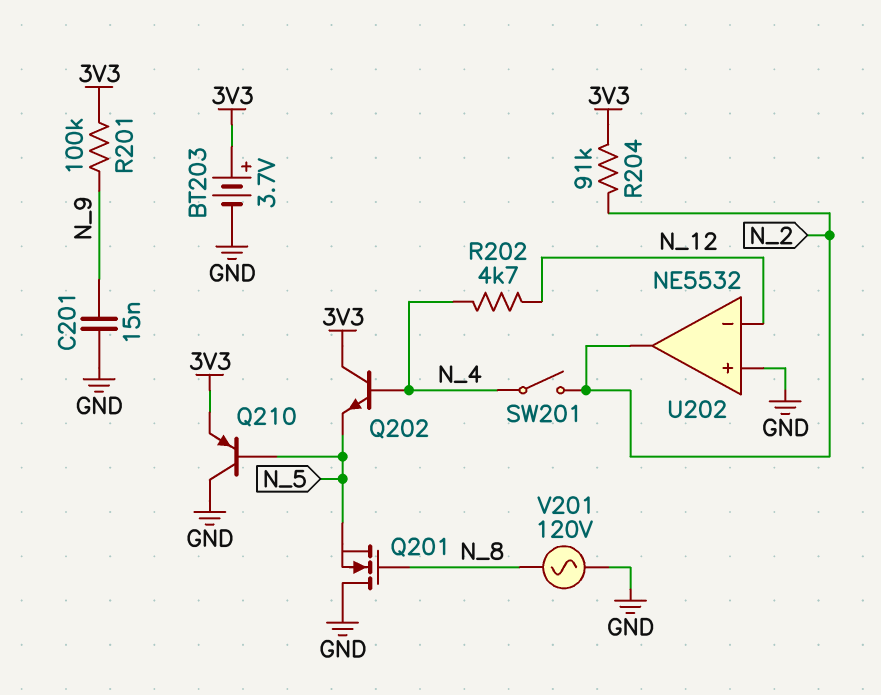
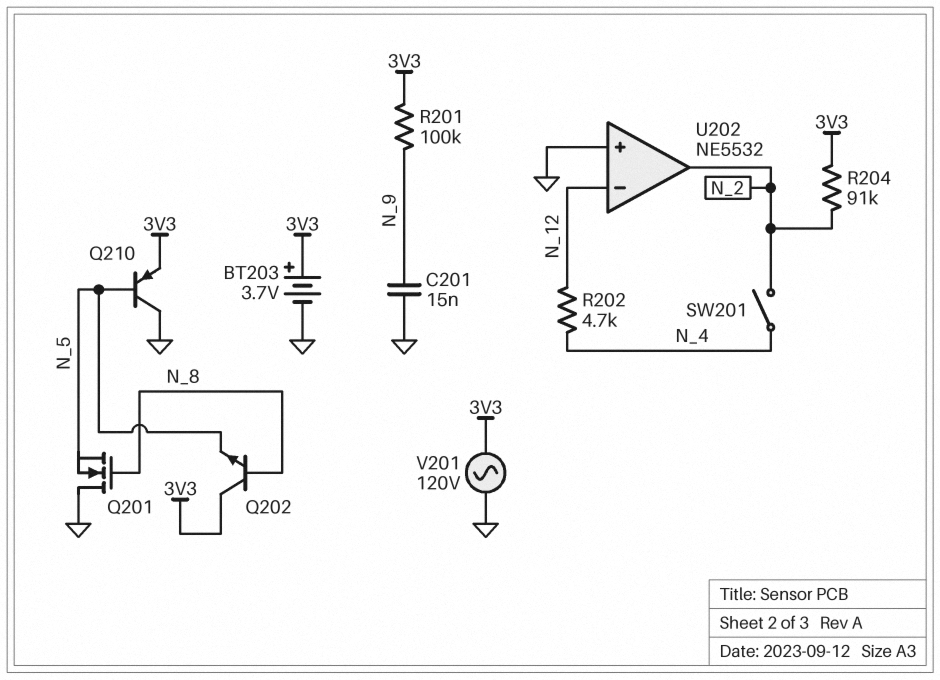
Q202: NPN (B N_4, C 3V3, E N_5) -> NPN (B N_8, C 3V3, E N_5)
V201: AC 120V (GND, N_8) -> AC 120V (3V3, GND)

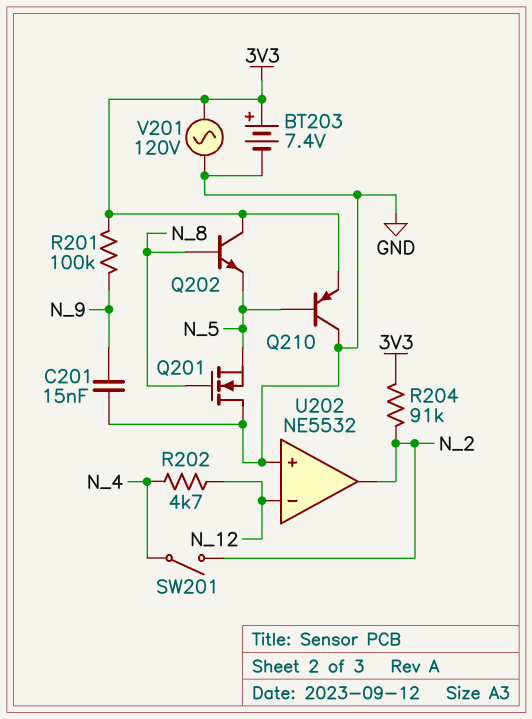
BT203: 3.7V (plus 3V3, minus GND) -> 7.4V (plus 3V3, minus GND)

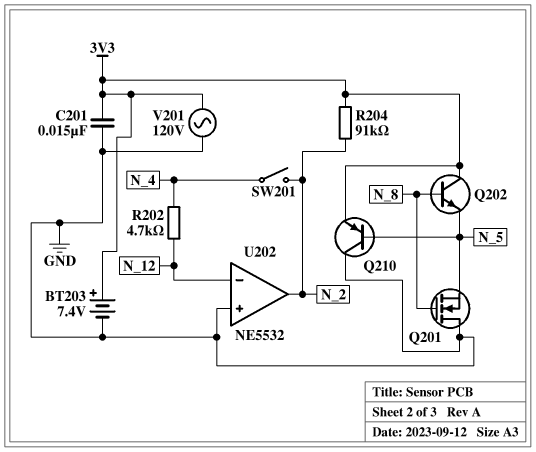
C201: 15nF (GND, N_9) -> 15nF (3V3, GND)
R201: 100k (3V3, N_9) -> none

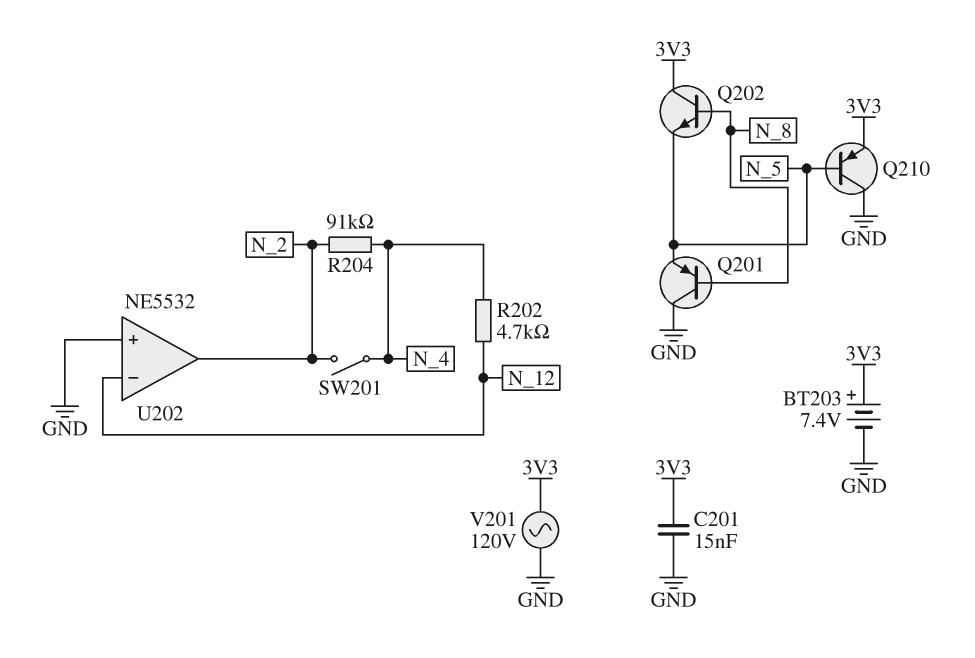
Q201: NMOS (G N_8, D GND, S N_5) -> PNP (B N_8, C GND, E N_5)
R204: 91k (3V3, N_2) -> 91k (N_2, N_4)

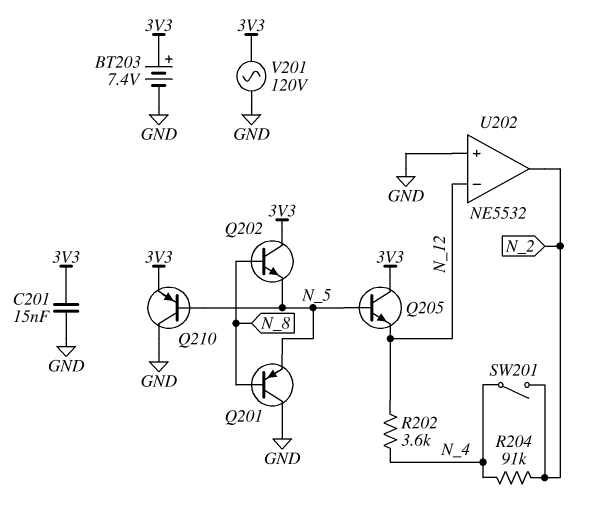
Q205: none -> NPN (B N_5, C 3V3, E N_12)
R202: 4.7k (N_4, N_12) -> 3.6k (N_4, N_12)

